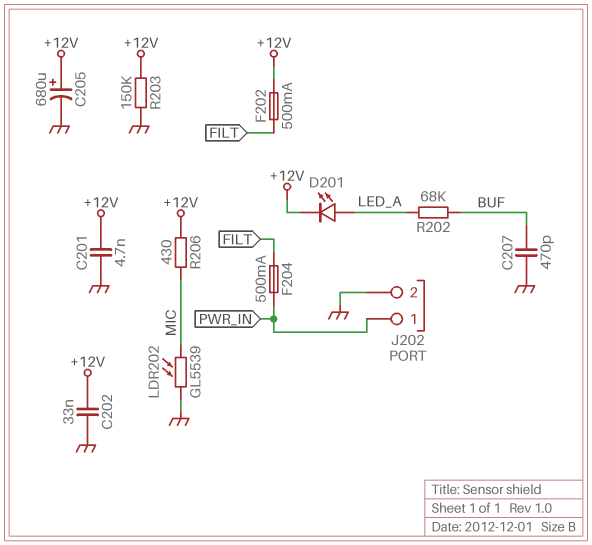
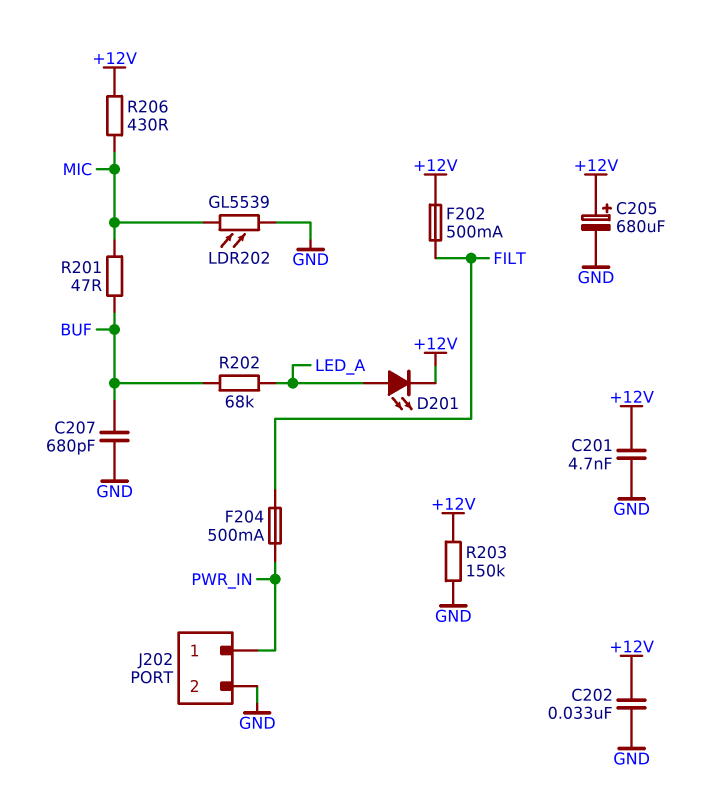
C207: 470pF (BUF, GND) -> 680pF (BUF, GND)
R201: none -> 47 (BUF, MIC)

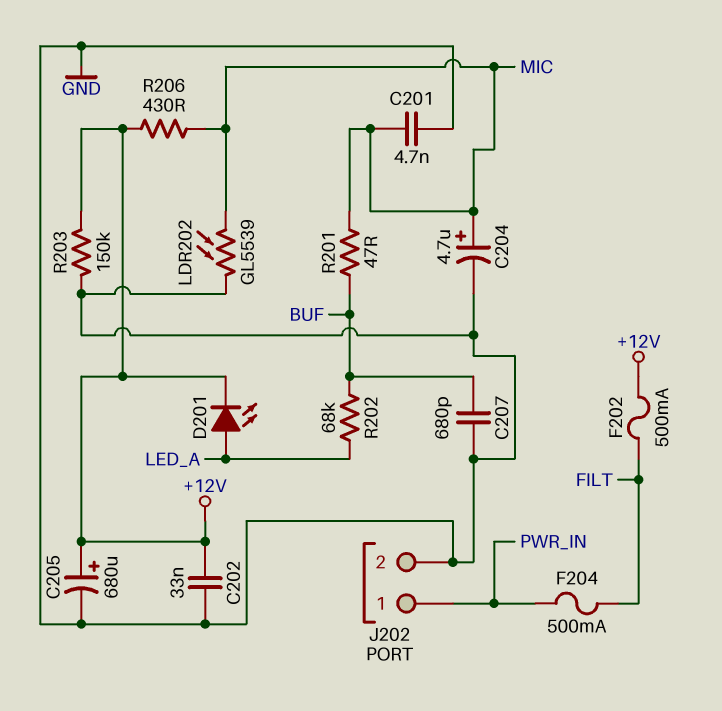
C201: 4.7nF (+12V, GND) -> 4.7nF (GND, MIC)
C204: none -> 4.7uF (plus MIC, minus GND)

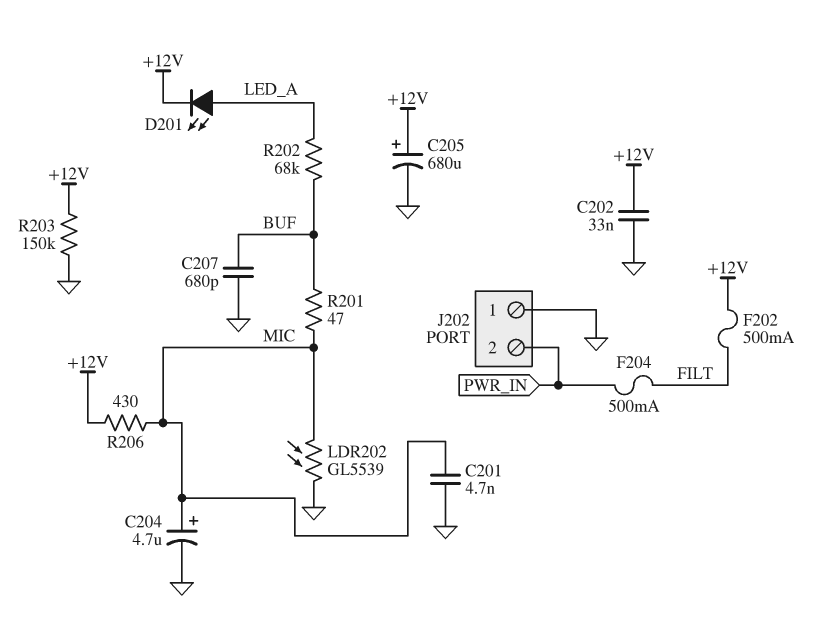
J202 pin 1: PWR_IN -> GND
J202 pin 2: GND -> PWR_IN

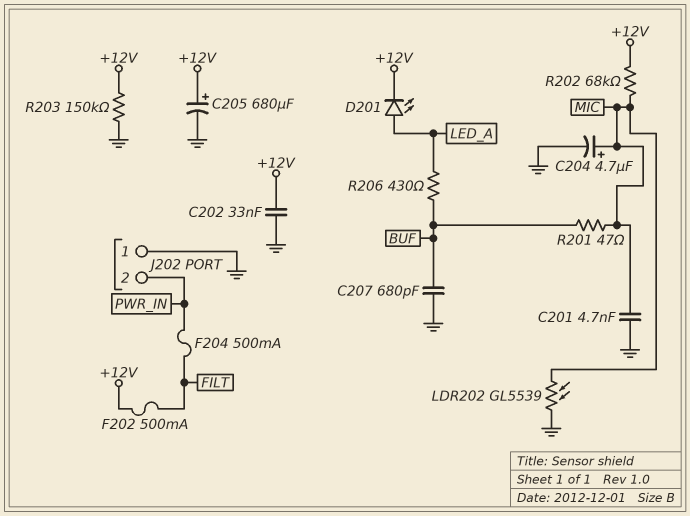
R202: 68k (BUF, LED_A) -> 68k (+12V, MIC)
R206: 430 (+12V, MIC) -> 430 (BUF, LED_A)

